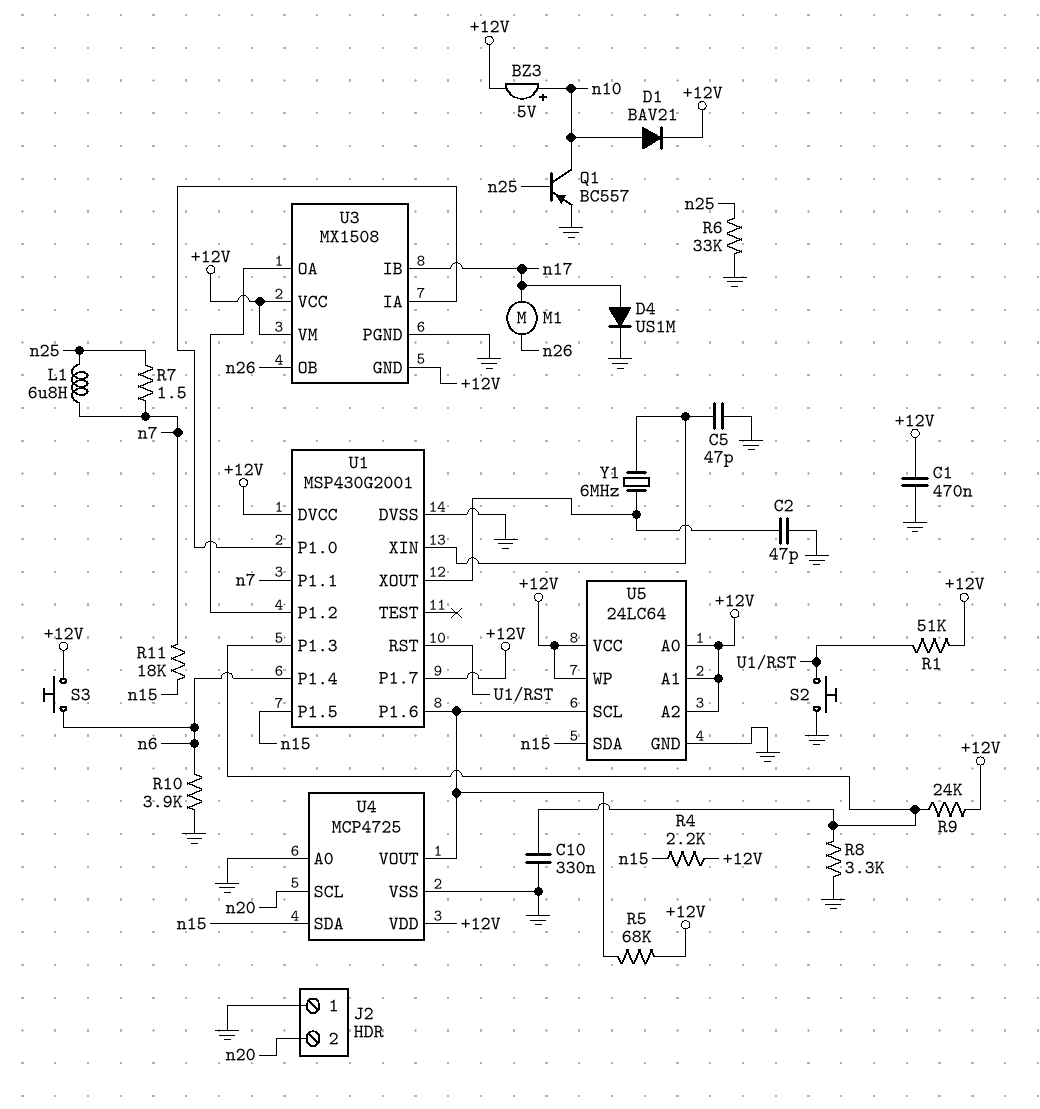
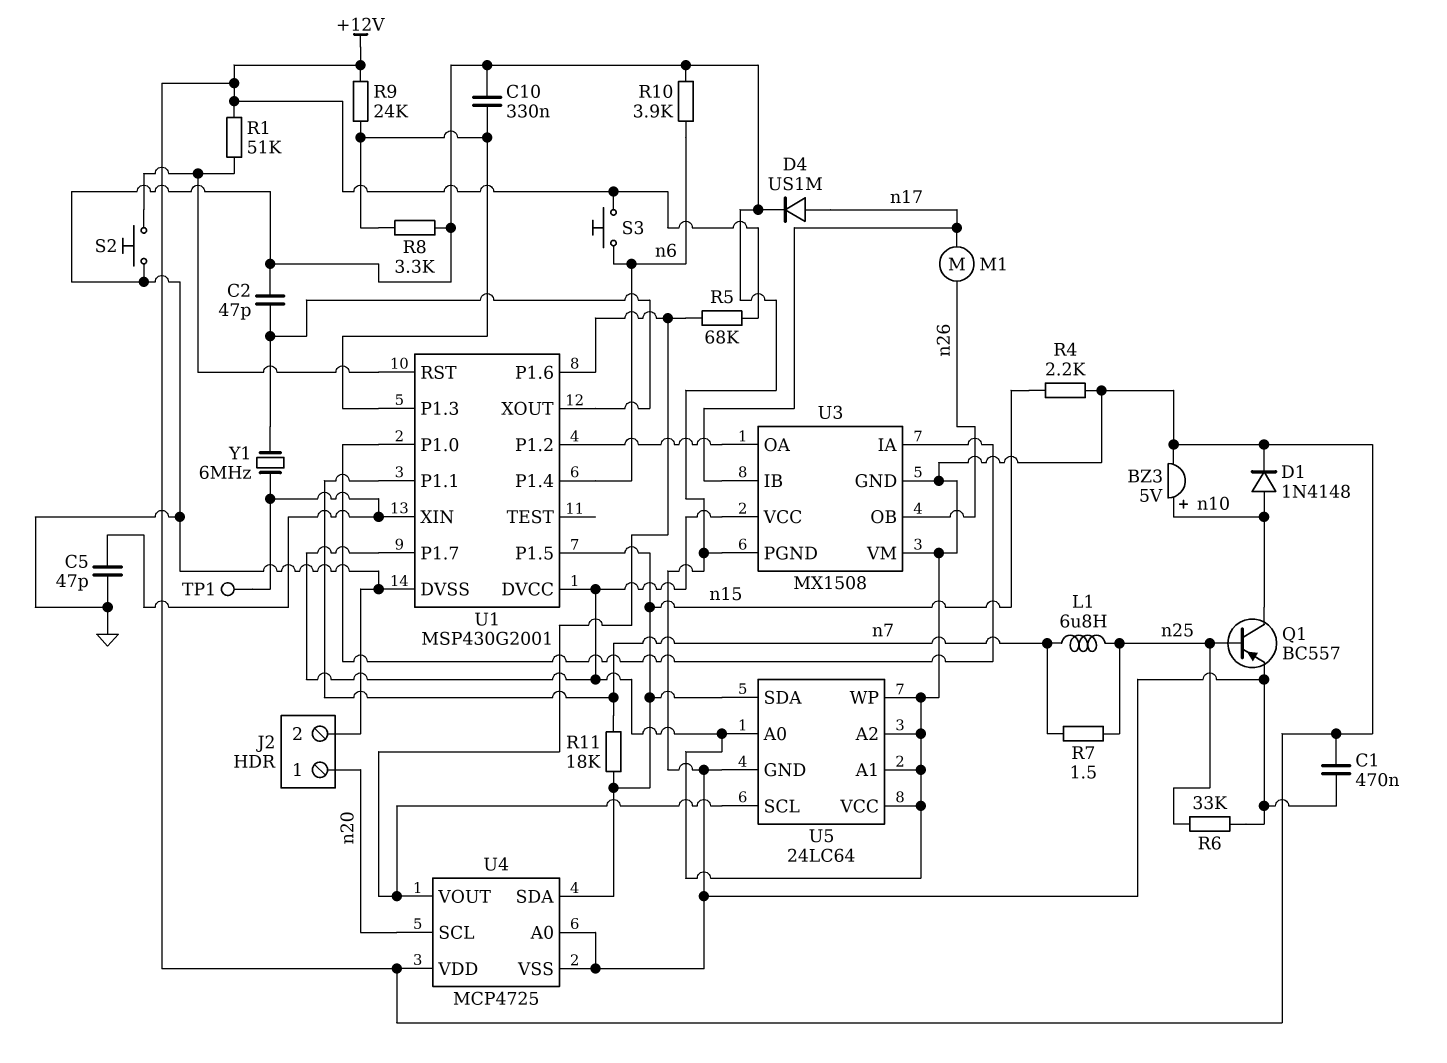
D1: diode BAV21 (A n10, K +12V) -> diode 1N4148 (A n10, K +12V)
J2 pin 1: GND -> n20
J2 pin 2: n20 -> GND
TP1: none -> test point (U1/XIN)

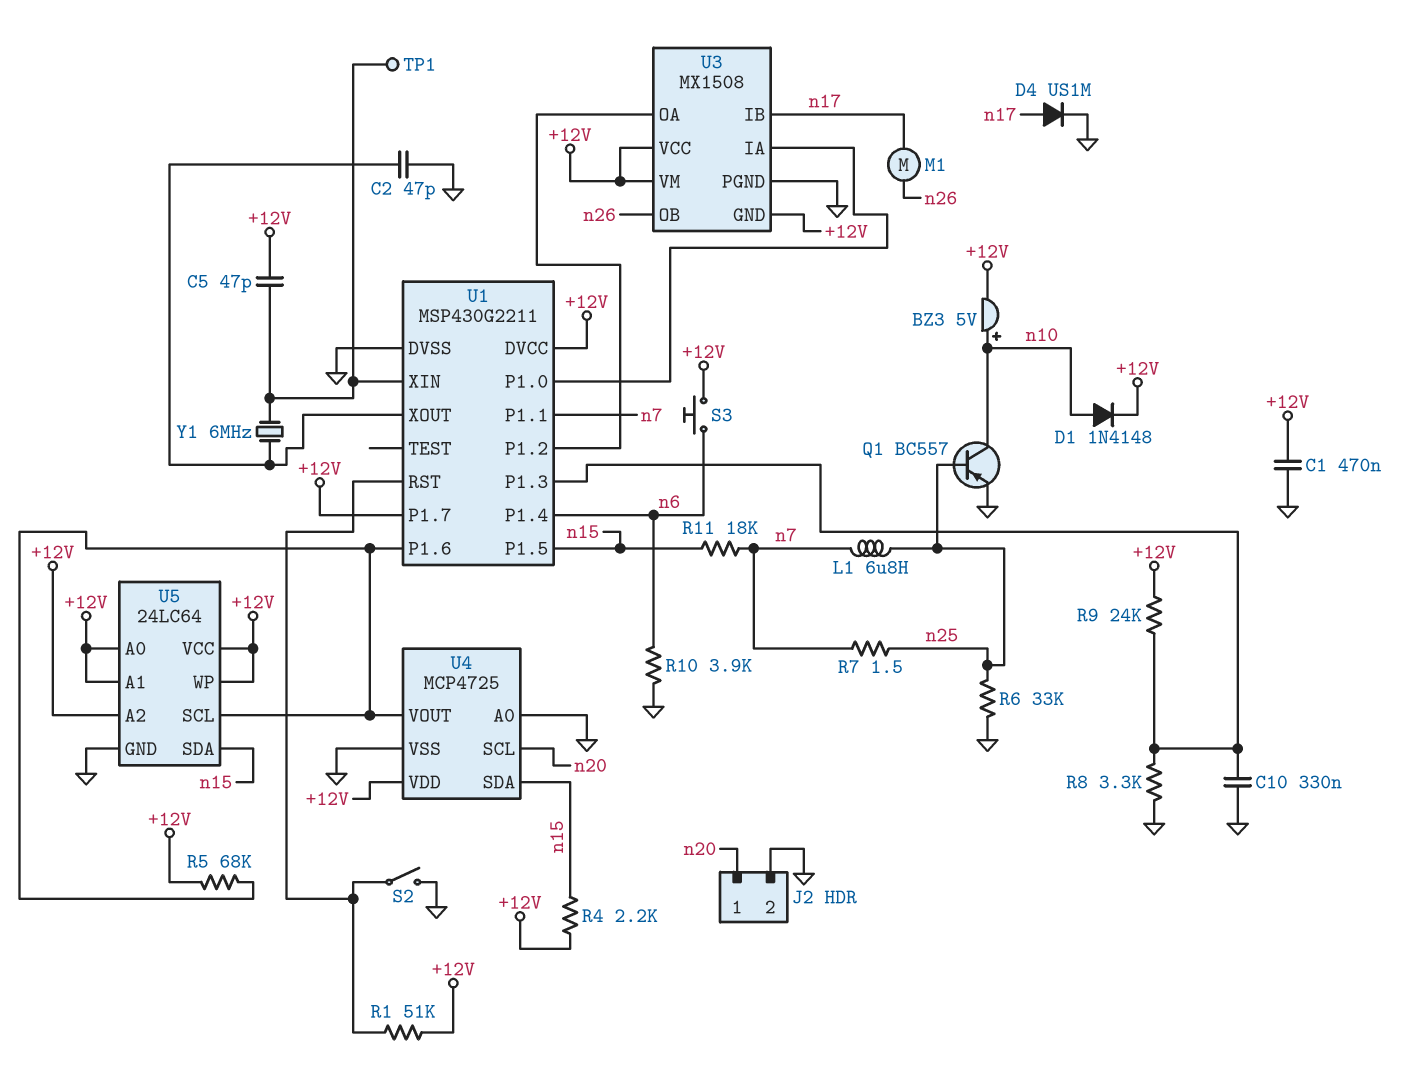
C5: 47pF (GND, U1/XIN) -> 47pF (+12V, U1/XIN)
S2: button (GND, U1/RST) -> switch (GND, U1/RST)
U1: MSP430G2001 -> MSP430G2211

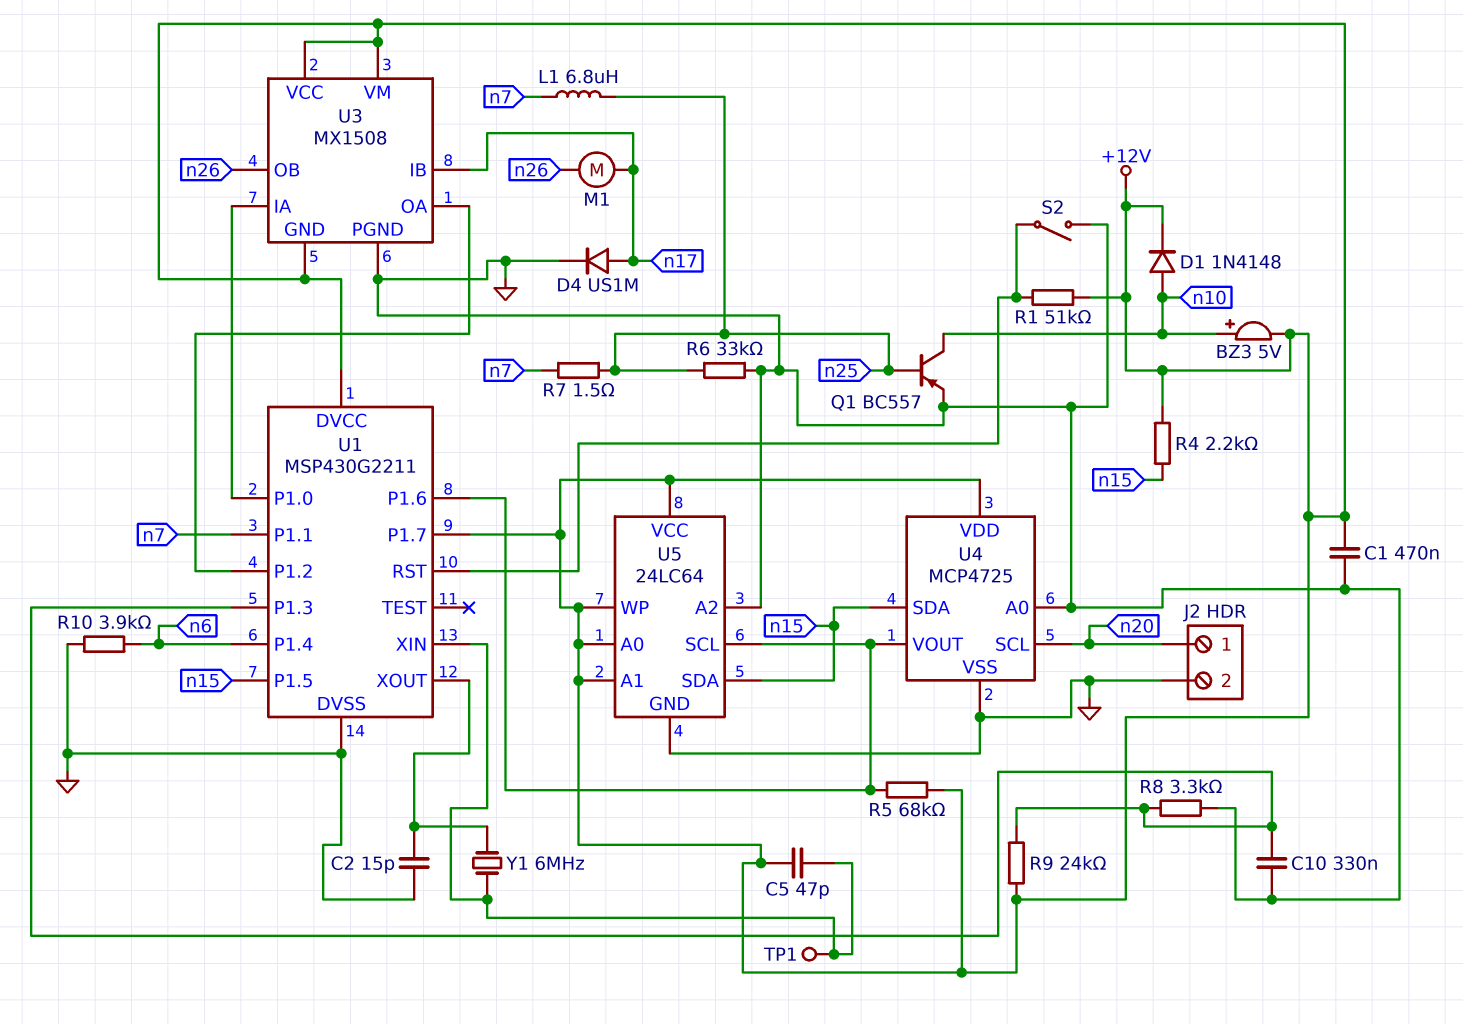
C2: 47pF (GND, U1/XOUT) -> 15pF (GND, U1/XOUT)
R11: 18k (n7, n15) -> none
S3: button (+12V, n6) -> none
U5 pin A2: +12V -> GND

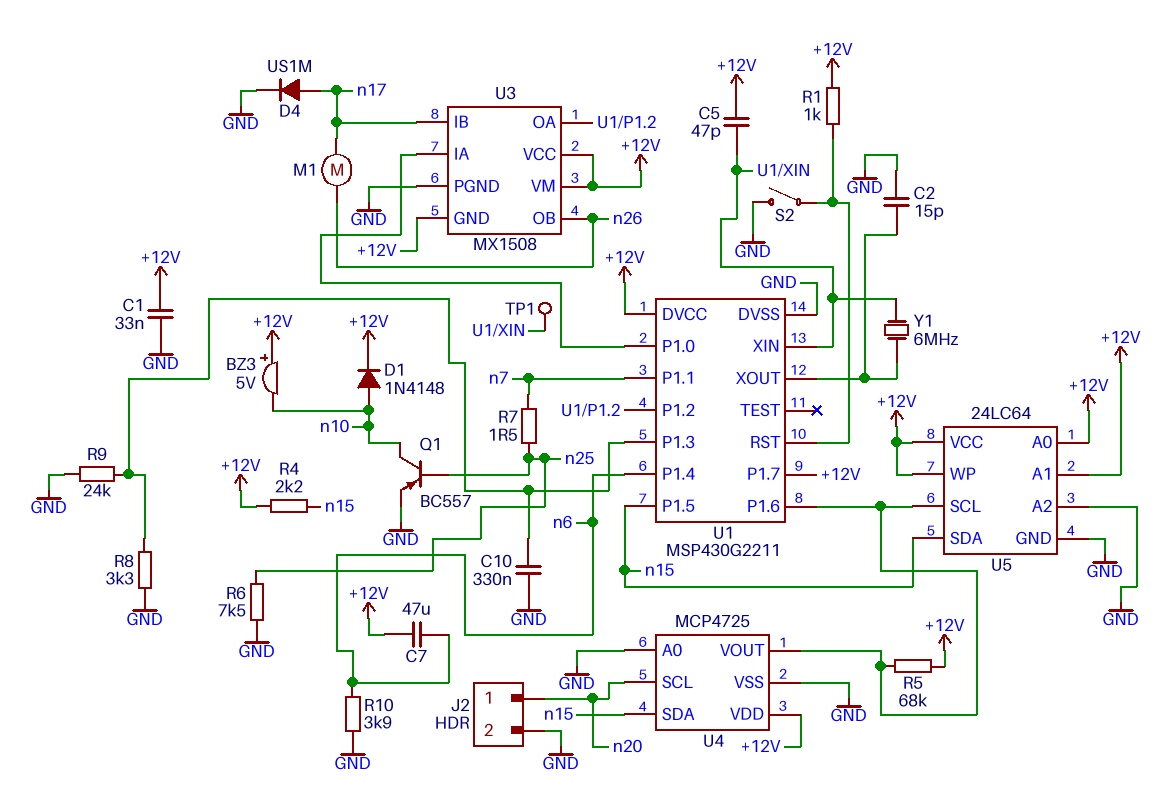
BZ3: buzzer 5V (plus n10, minus +12V) -> buzzer 5V (plus +12V, minus n10)
C1: 470nF (+12V, GND) -> 33nF (+12V, GND)
C7: none -> 47uF (+12V, n6)
L1: 6.8uH (n7, n25) -> none
R1: 51k (+12V, U1/RST) -> 1k (+12V, U1/RST)
R6: 33k (GND, n25) -> 7.5k (GND, n25)
R9: 24k (+12V, U1/P1.3) -> 24k (GND, U1/P1.3)

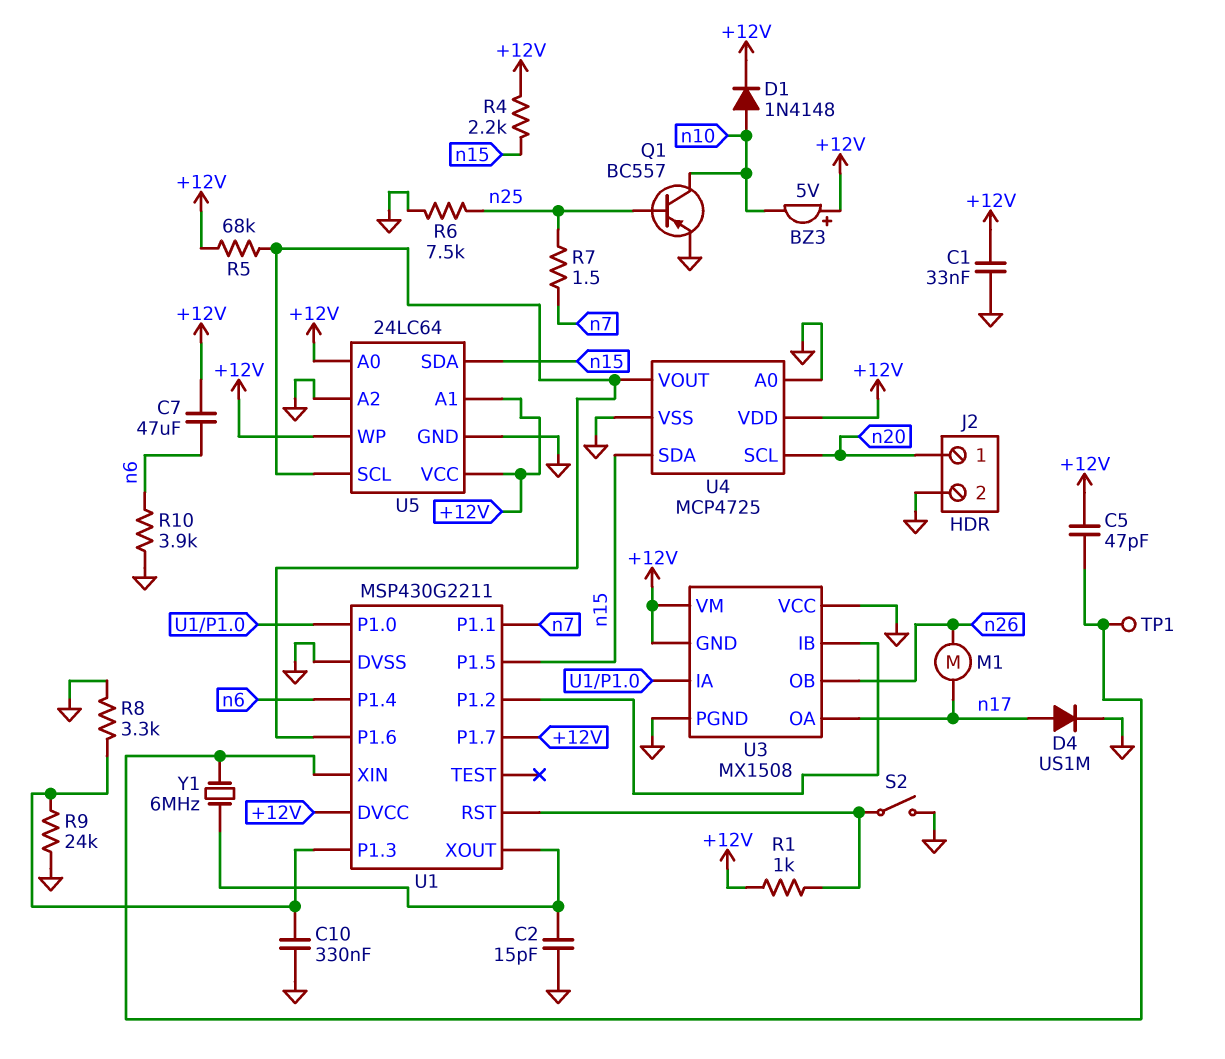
U3 pin IB: n17 -> U1/P1.2
U3 pin OA: U1/P1.2 -> n17
U3 pin VCC: +12V -> GND

